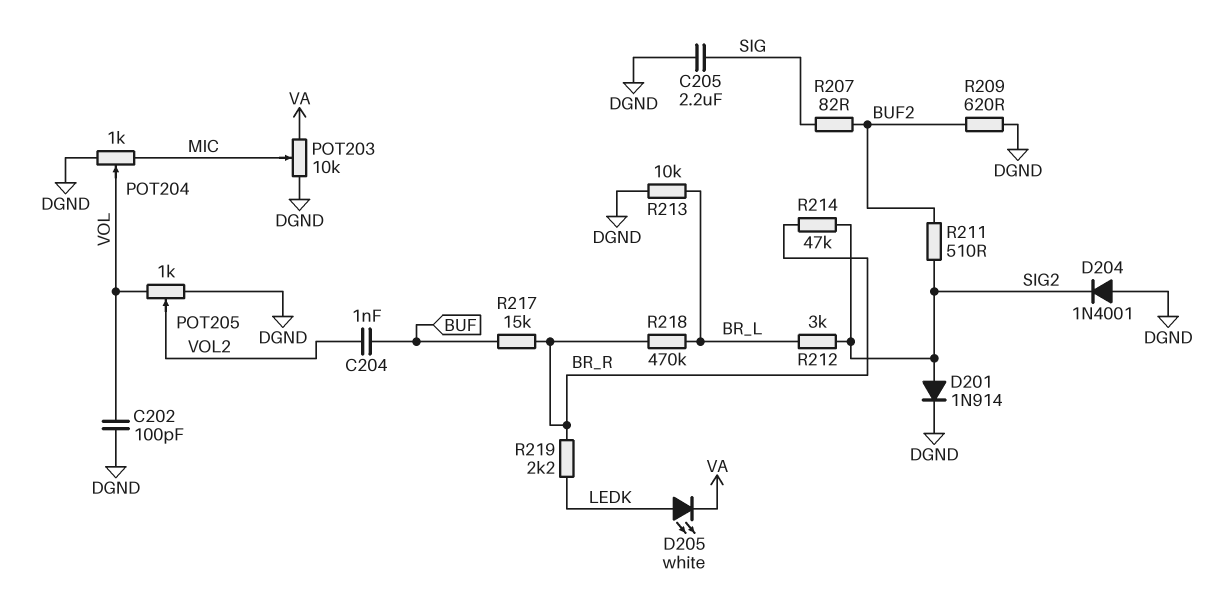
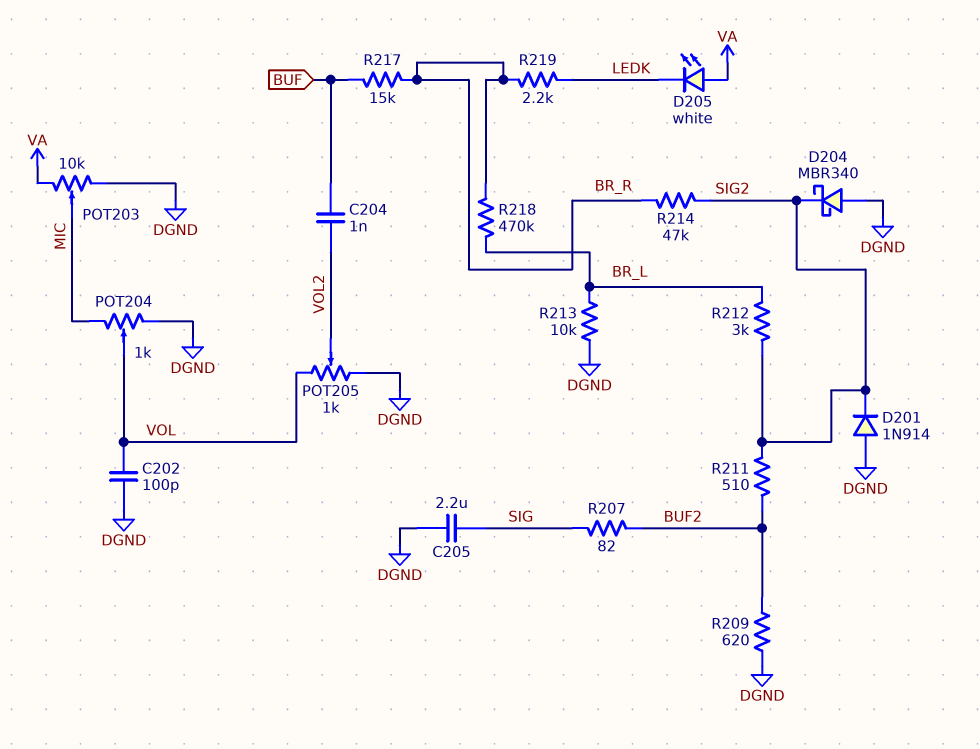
D201: diode 1N914 (A SIG2, K DGND) -> diode 1N914 (A DGND, K SIG2)
D204: diode 1N4001 (A DGND, K SIG2) -> schottky MBR340 (A DGND, K SIG2)
D205: LED white (A LEDK, K VA) -> LED white (A VA, K LEDK)

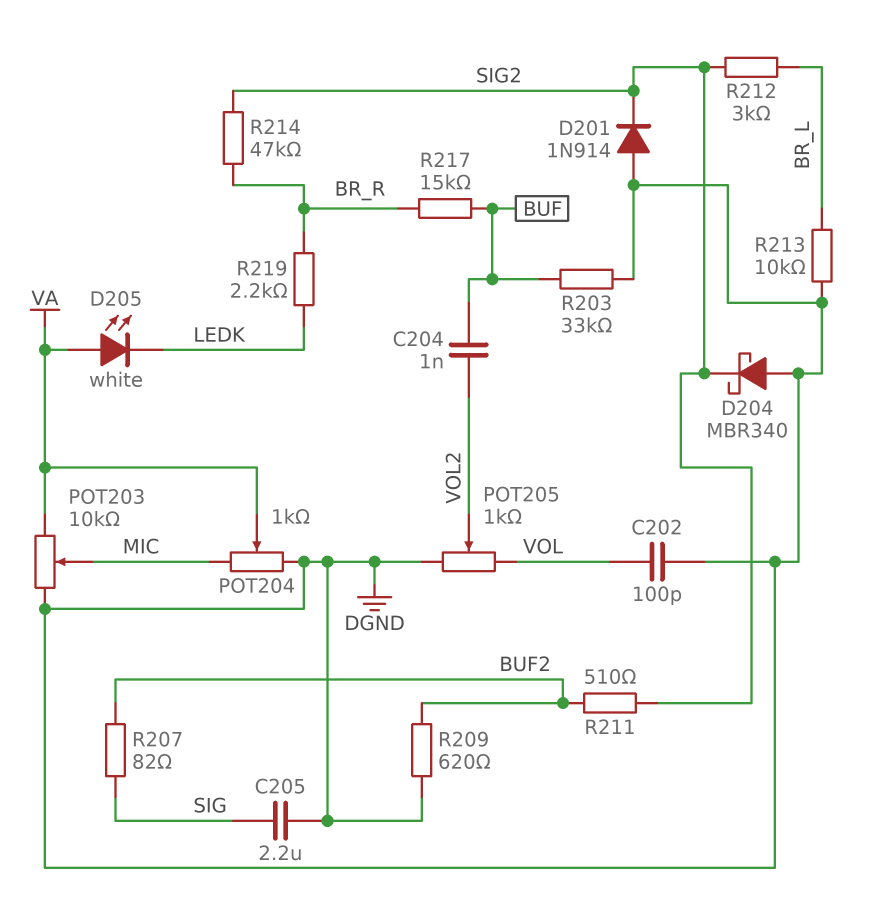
POT204: 1k (DGND, MIC, wiper VOL) -> 1k (DGND, MIC, wiper VA)
R203: none -> 33k (BUF, DGND)
R218: 470k (BR_L, BR_R) -> none

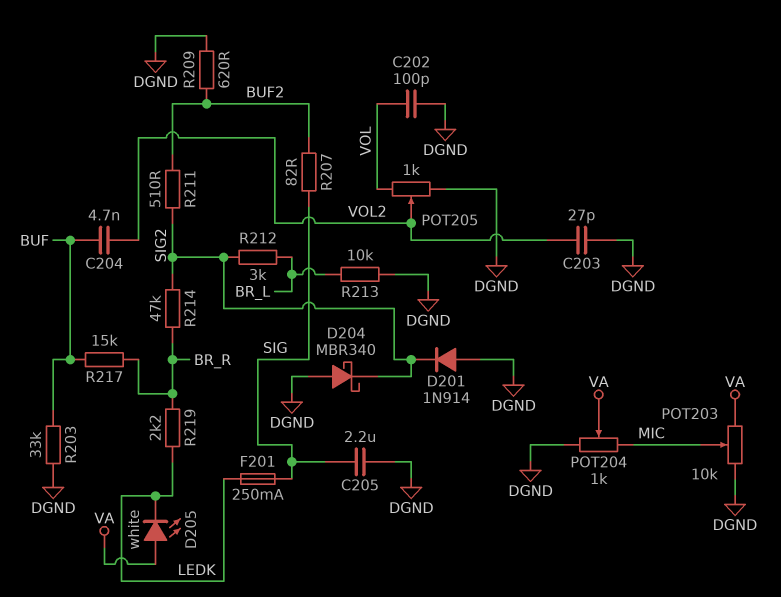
C203: none -> 27pF (DGND, VOL2)
C204: 1nF (BUF, VOL2) -> 4.7nF (BUF, VOL2)
F201: none -> 250mA (LEDK, SIG)

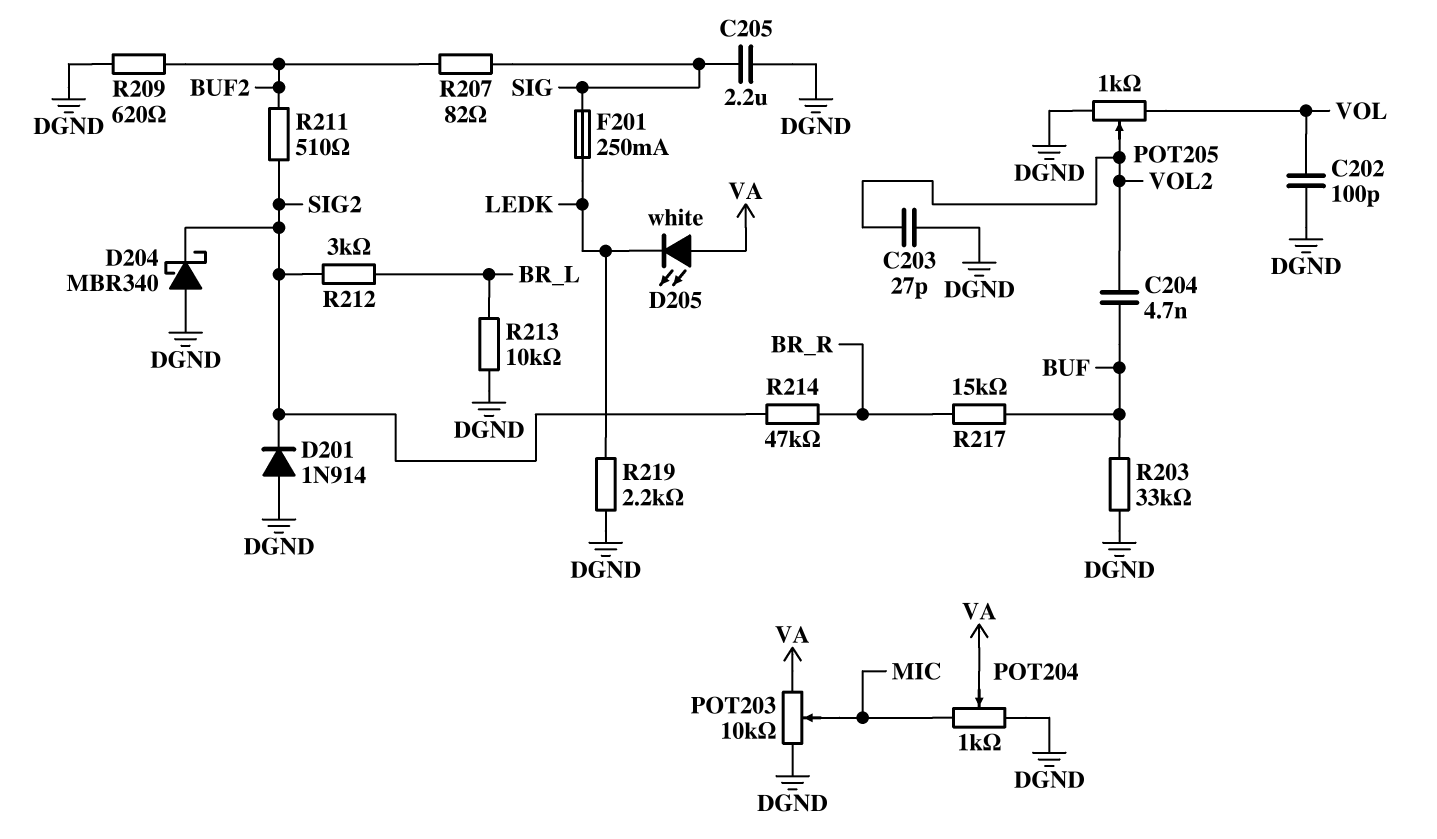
R219: 2.2k (BR_R, LEDK) -> 2.2k (DGND, LEDK)

